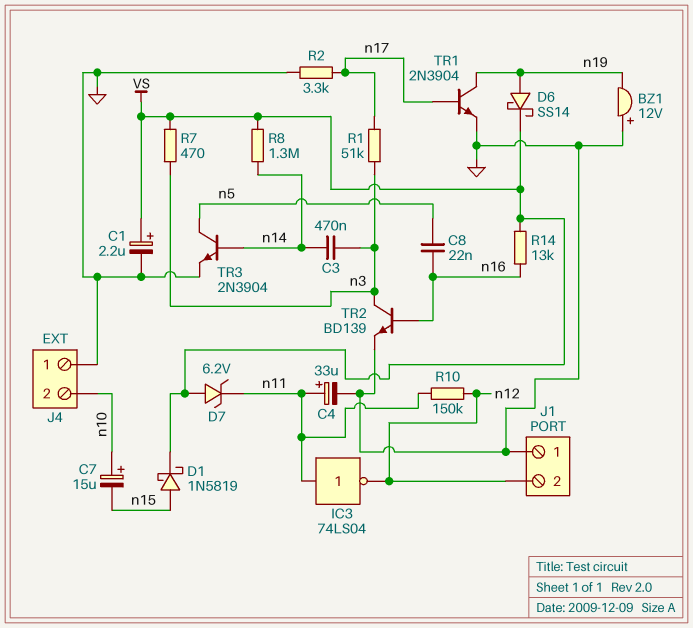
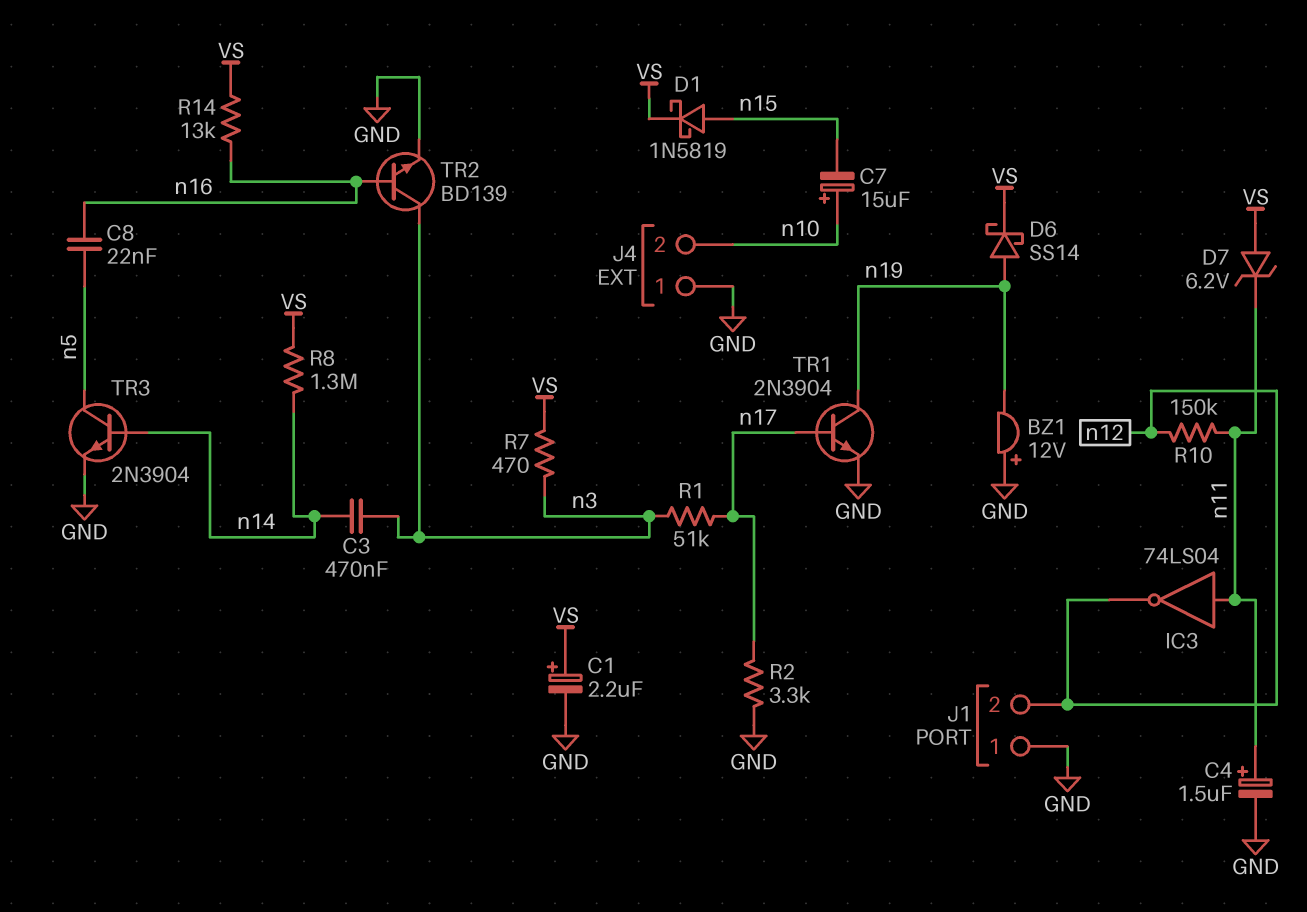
C4: 33uF (plus n11, minus GND) -> 1.5uF (plus n11, minus GND)

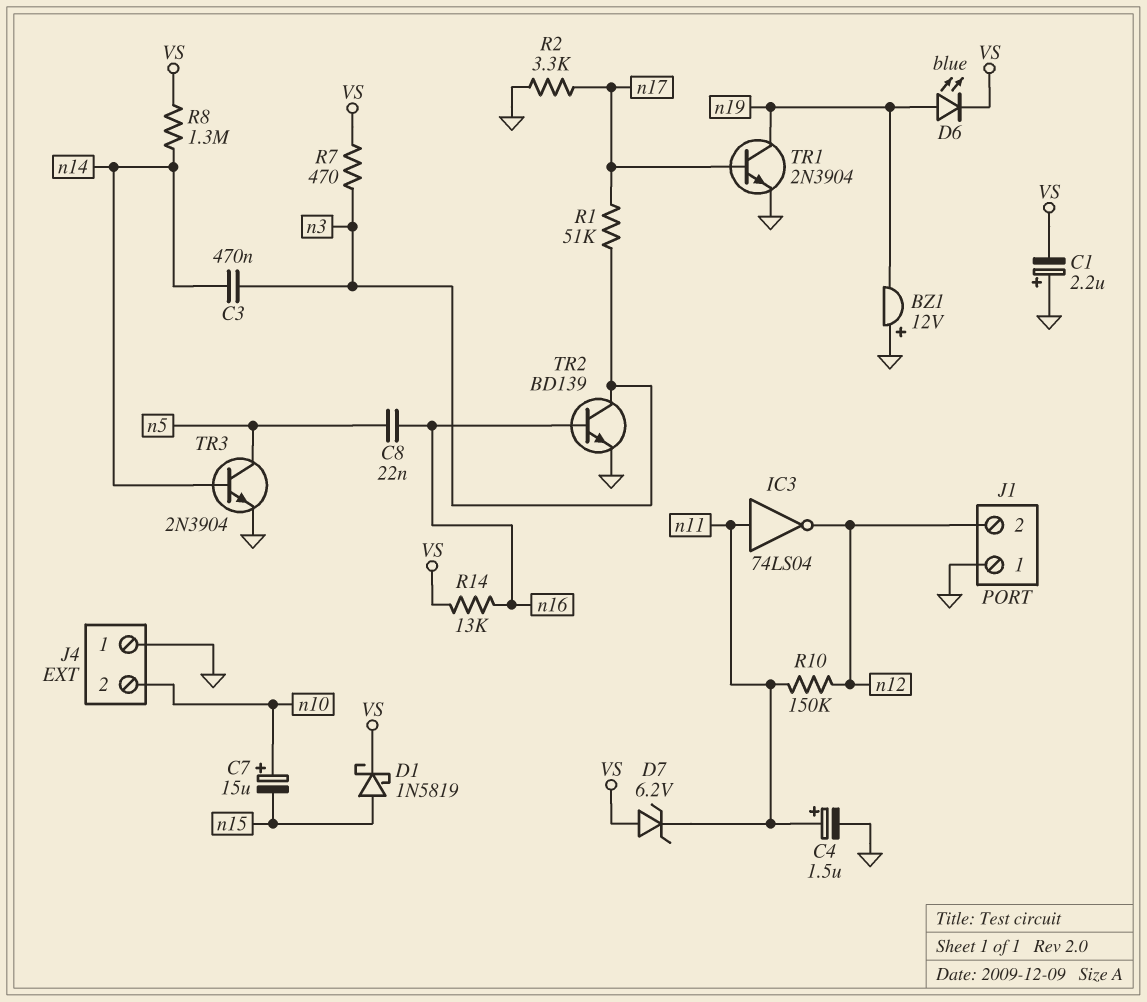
C1: 2.2uF (plus VS, minus GND) -> 2.2uF (plus GND, minus VS)
D6: schottky SS14 (A n19, K VS) -> LED blue (A n19, K VS)

